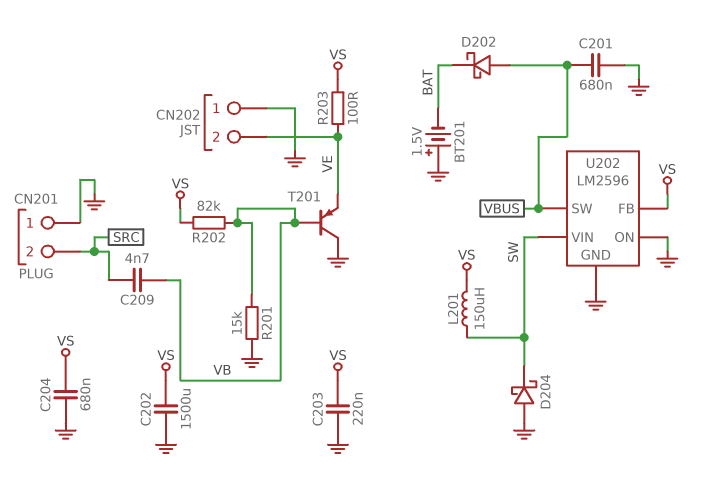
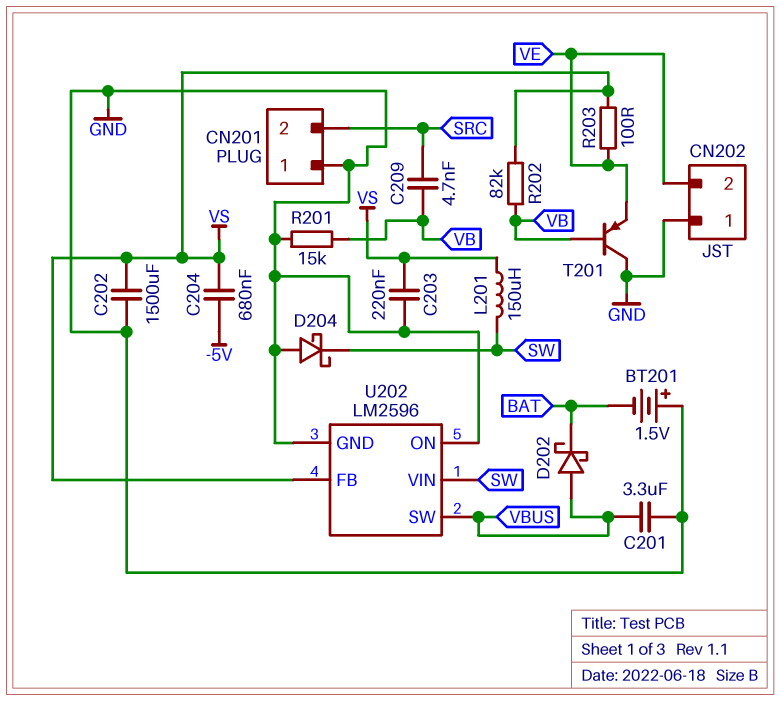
C201: 680nF (GND, VBUS) -> 3.3uF (GND, VBUS)
C204: 680nF (GND, VS) -> 680nF (-5V, VS)

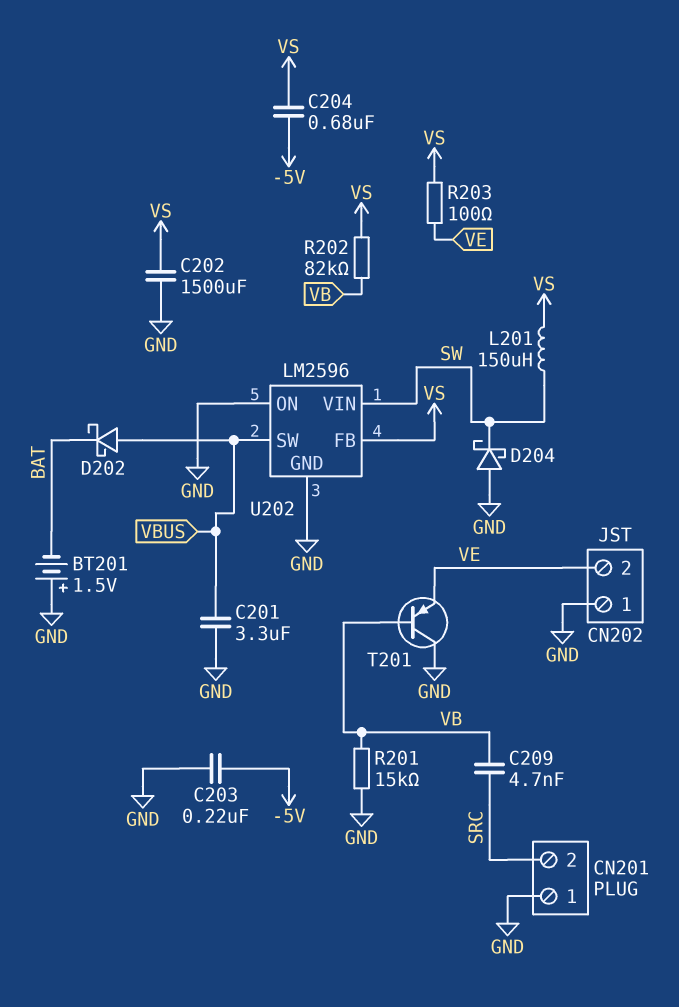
C203: 220nF (GND, VS) -> 220nF (-5V, GND)

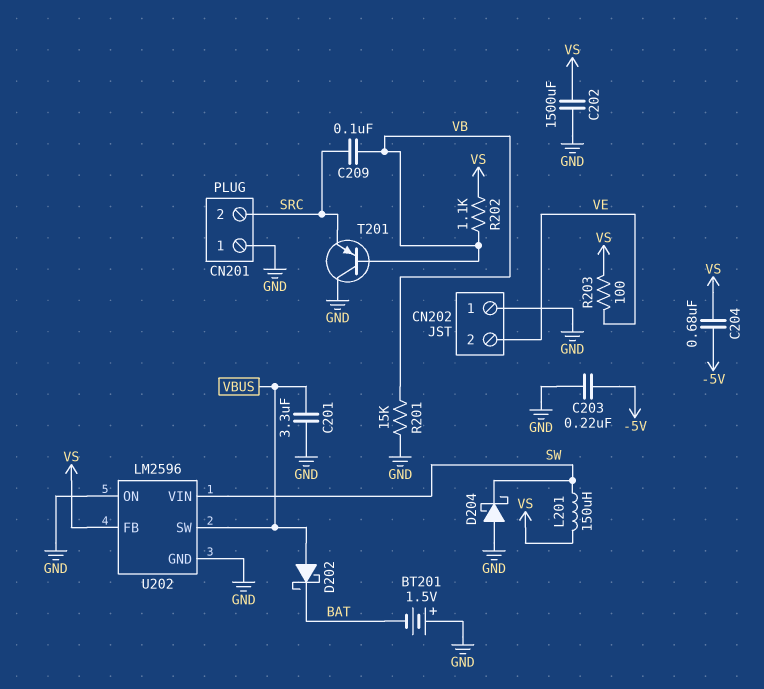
C209: 4.7nF (SRC, VB) -> 100nF (SRC, VB)
R202: 82k (VB, VS) -> 1.1k (VB, VS)
T201: PNP (B VB, C GND, E VE) -> PNP (B VB, C GND, E SRC)

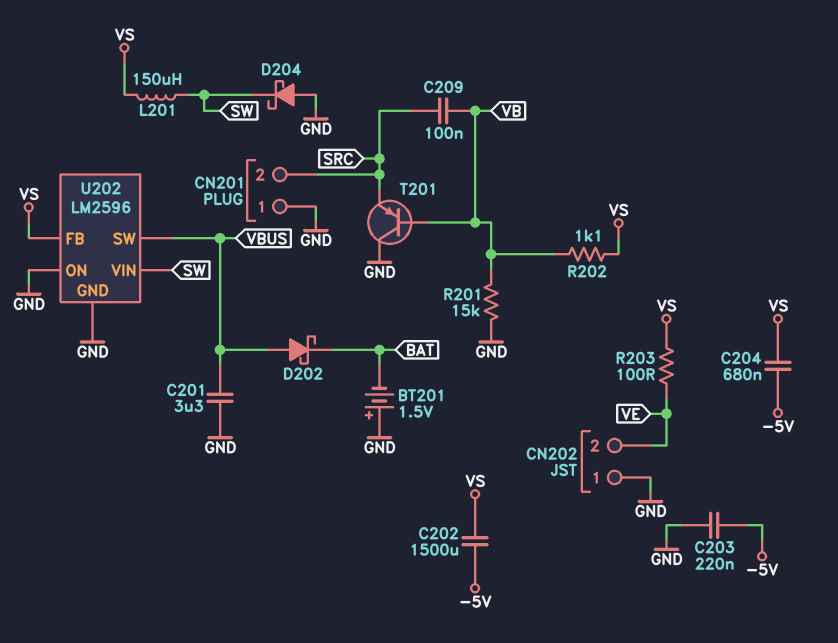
C202: 1500uF (GND, VS) -> 1500uF (-5V, VS)

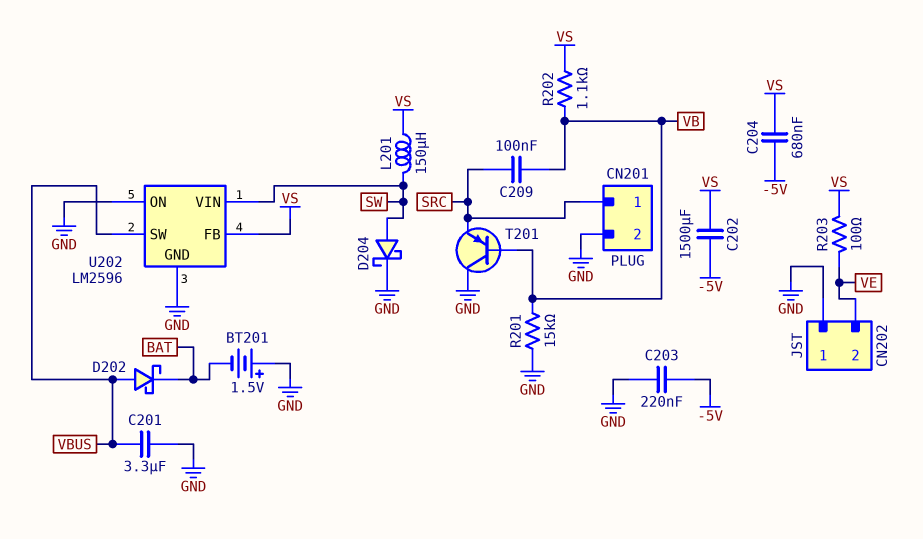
CN201 pin 1: GND -> SRC
CN201 pin 2: SRC -> GND
D204: schottky (A GND, K SW) -> schottky (A SW, K GND)

